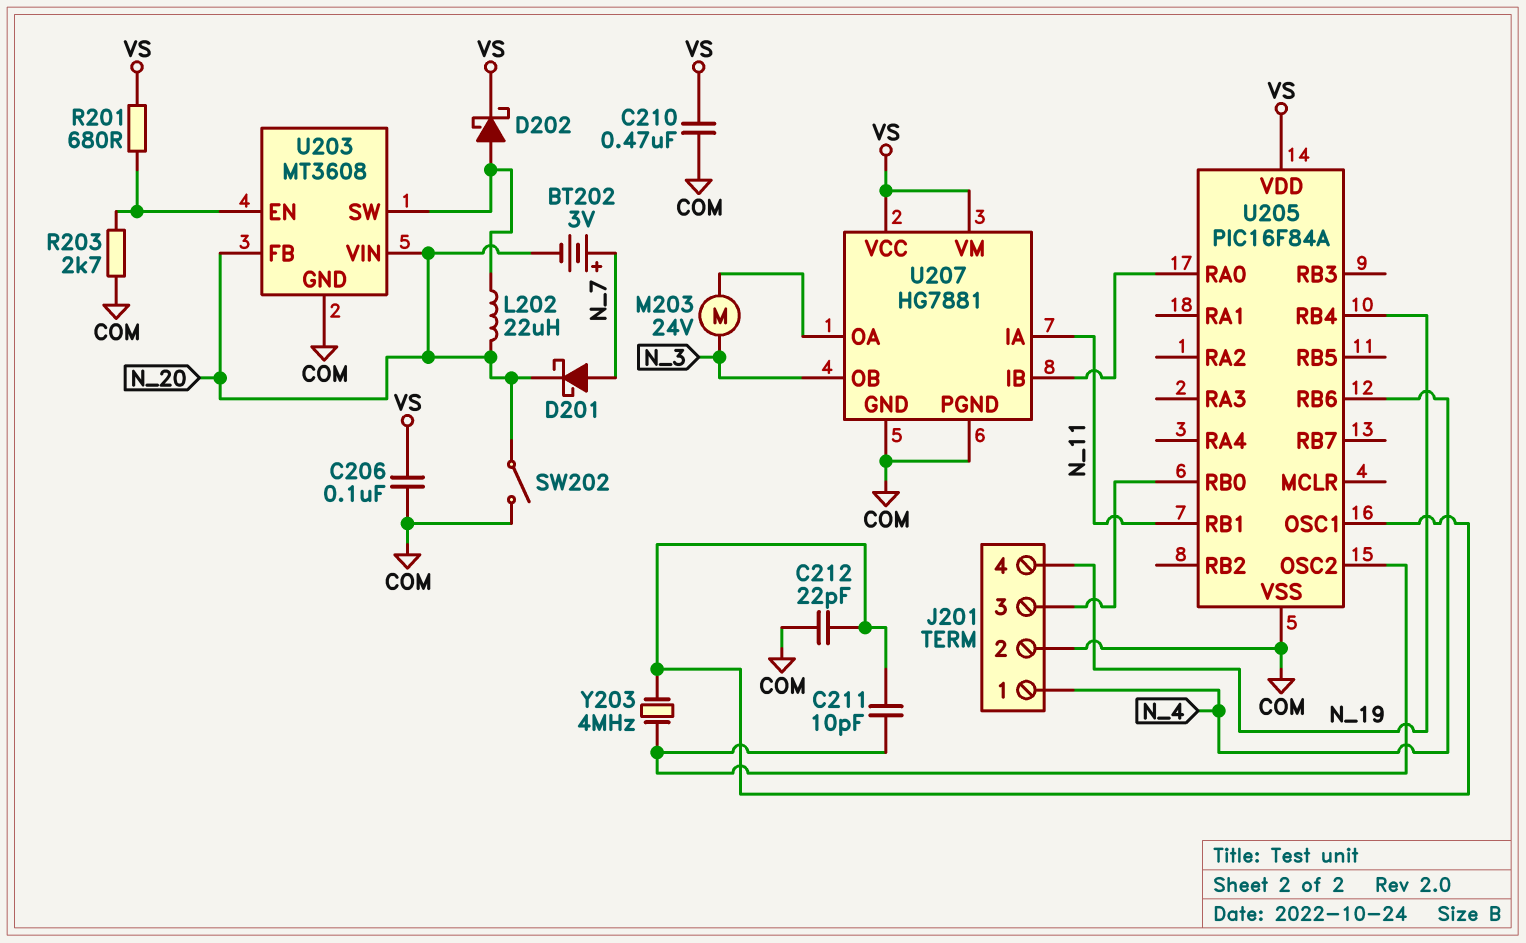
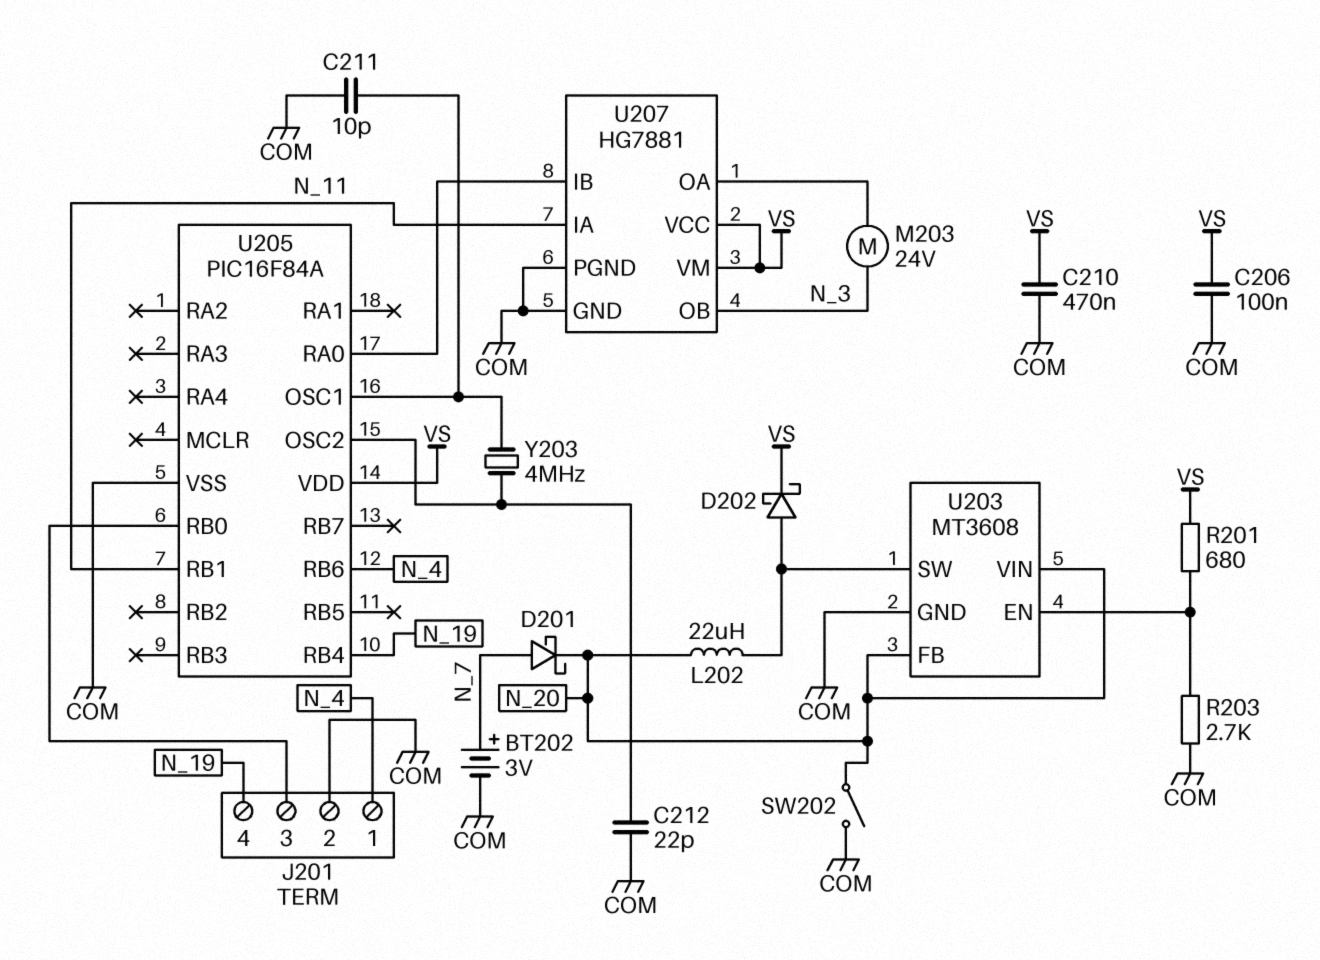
BT202: 3V (plus N_7, minus N_20) -> 3V (plus N_7, minus COM)
C211: 10pF (U205/OSC1, U205/OSC2) -> 10pF (COM, U205/OSC1)
C212: 22pF (COM, U205/OSC1) -> 22pF (COM, U205/OSC2)

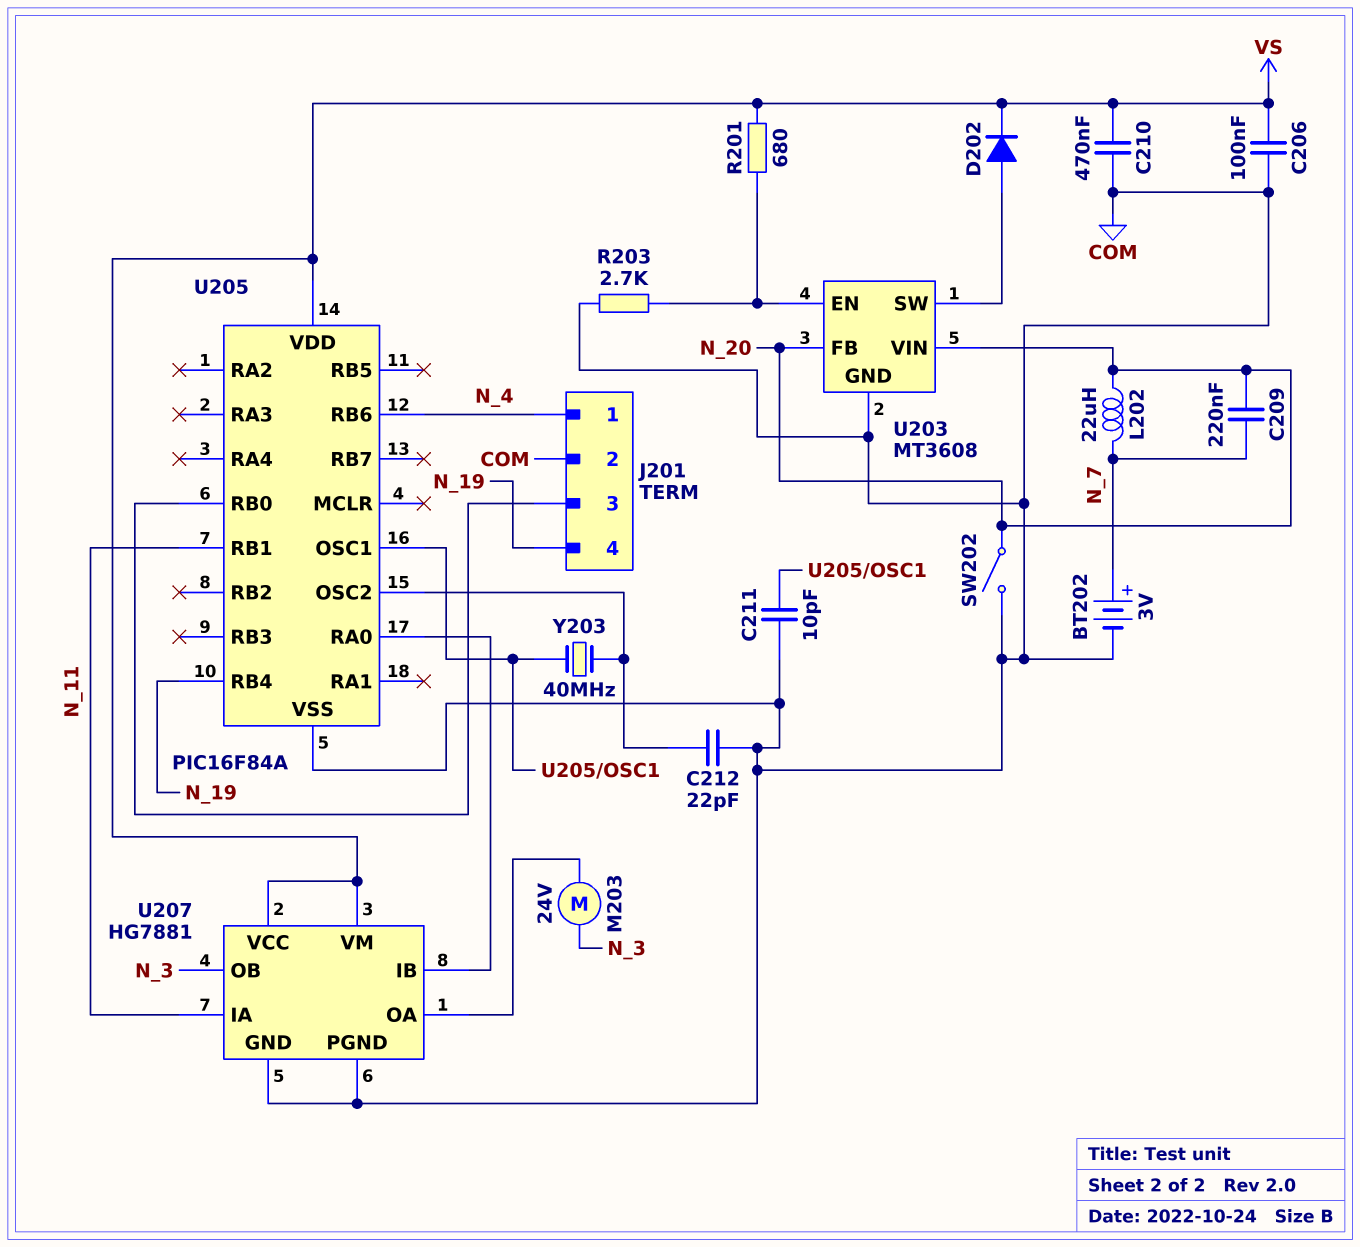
C209: none -> 220nF (N_7, N_20)
D201: schottky (A N_7, K N_20) -> none
D202: schottky (A U203/SW, K VS) -> diode (A U203/SW, K VS)
L202: 22uH (N_20, U203/SW) -> 22uH (N_7, N_20)
Y203: 4MHz (U205/OSC1, U205/OSC2) -> 40MHz (U205/OSC1, U205/OSC2)

